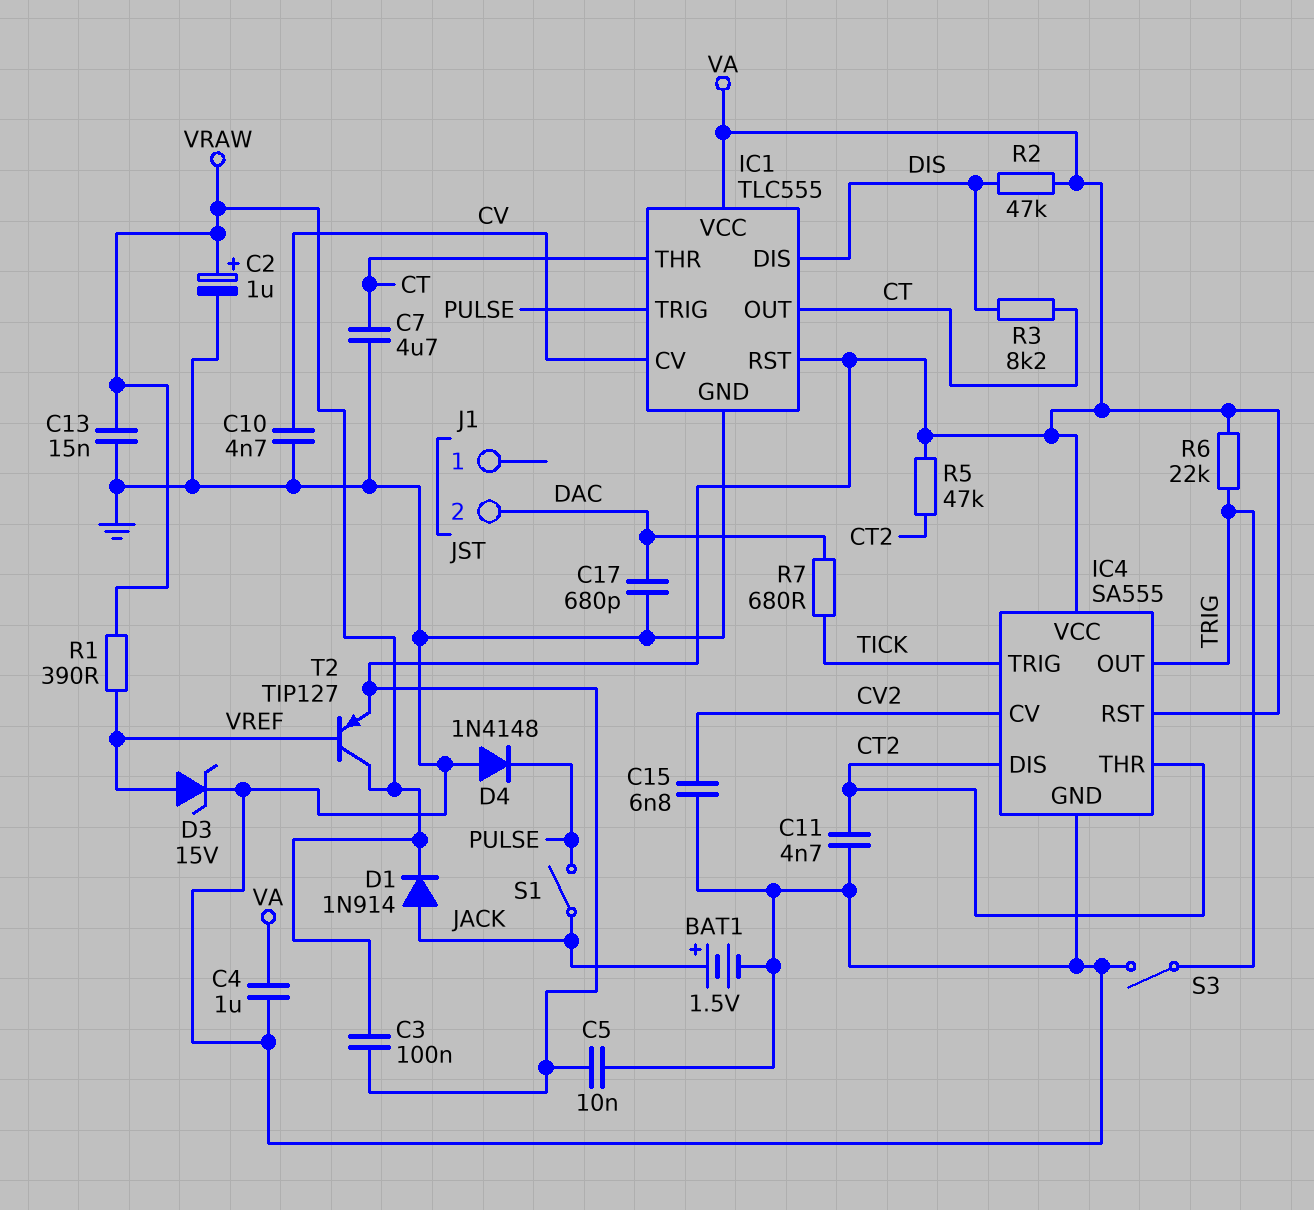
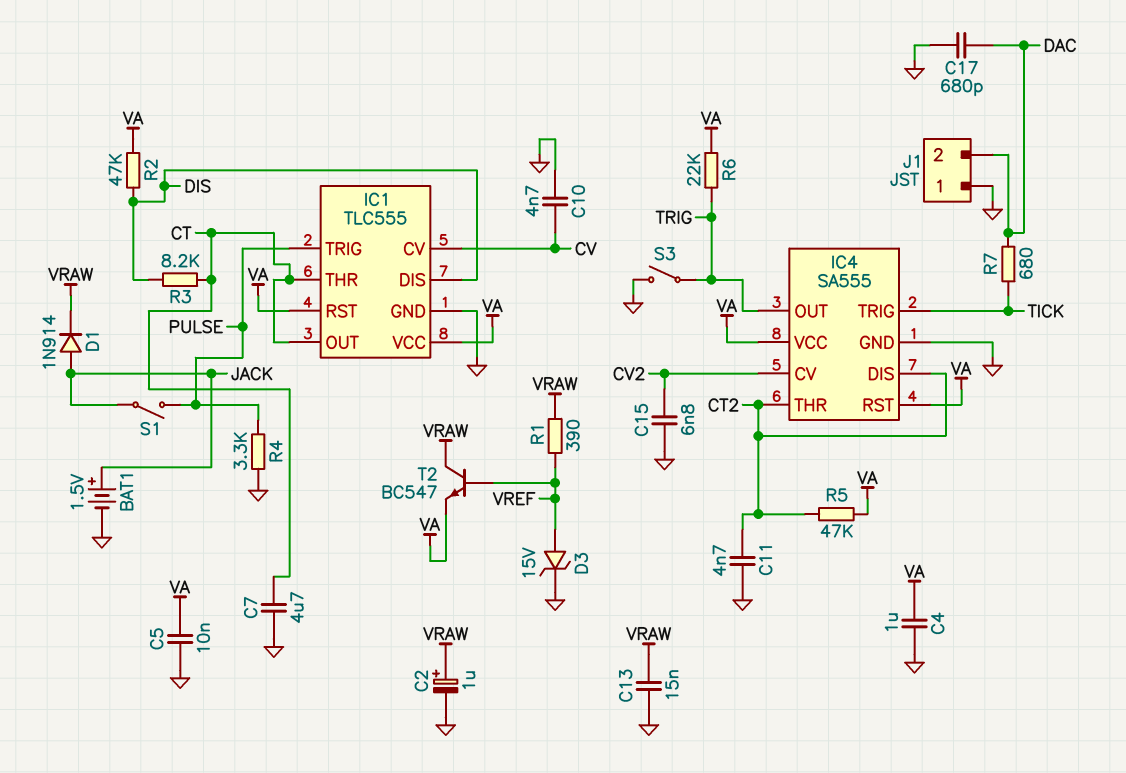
C3: 100nF (VA, VRAW) -> none
D4: diode 1N4148 (A GND, K PULSE) -> none
J1 pin 1: none -> GND
R4: none -> 3.3k (GND, PULSE)
T2: PNP TIP127 (B VREF, C VRAW, E VA) -> NPN BC547 (B VREF, C VRAW, E VA)

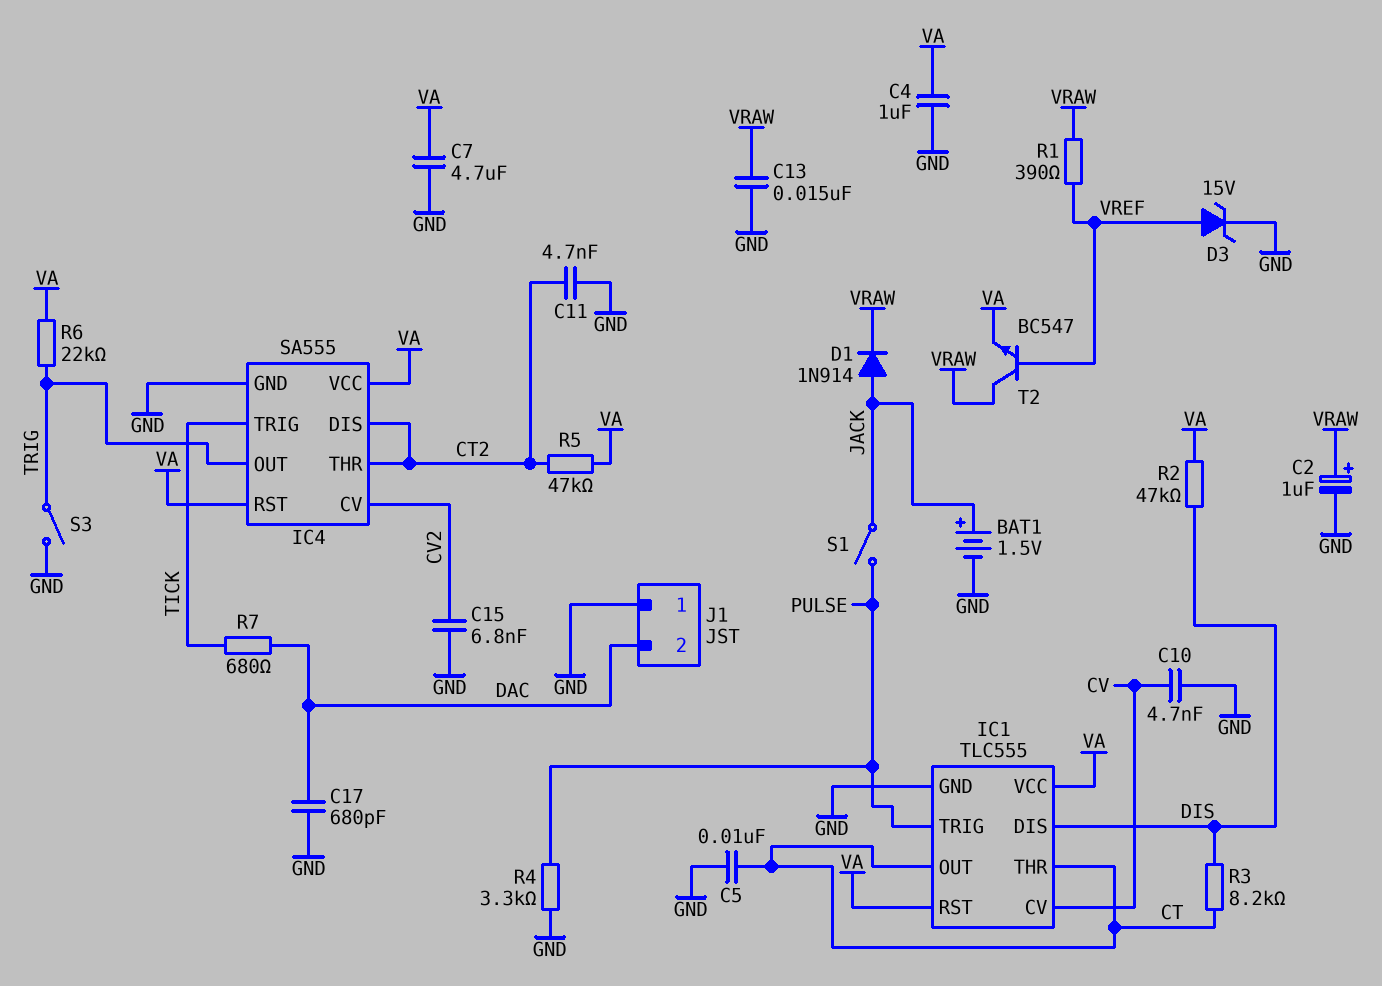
C5: 10nF (GND, VA) -> 10nF (CT, GND)
C7: 4.7uF (CT, GND) -> 4.7uF (GND, VA)

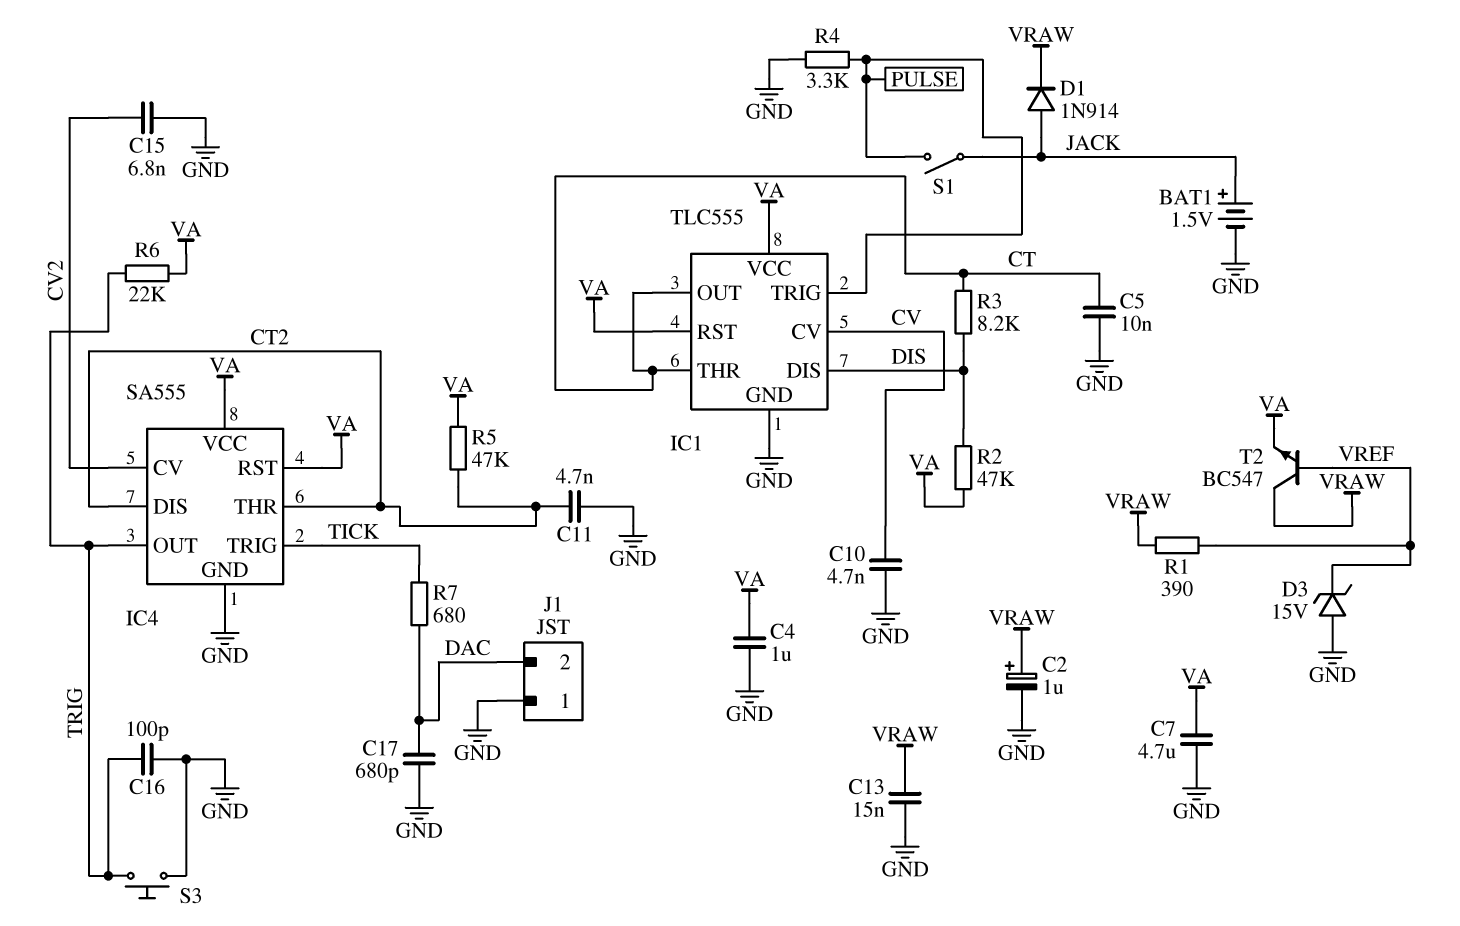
C16: none -> 100pF (GND, TRIG)
D3: zener 15V (A VREF, K GND) -> zener 15V (A GND, K VREF)
S3: switch (GND, TRIG) -> button (GND, TRIG)

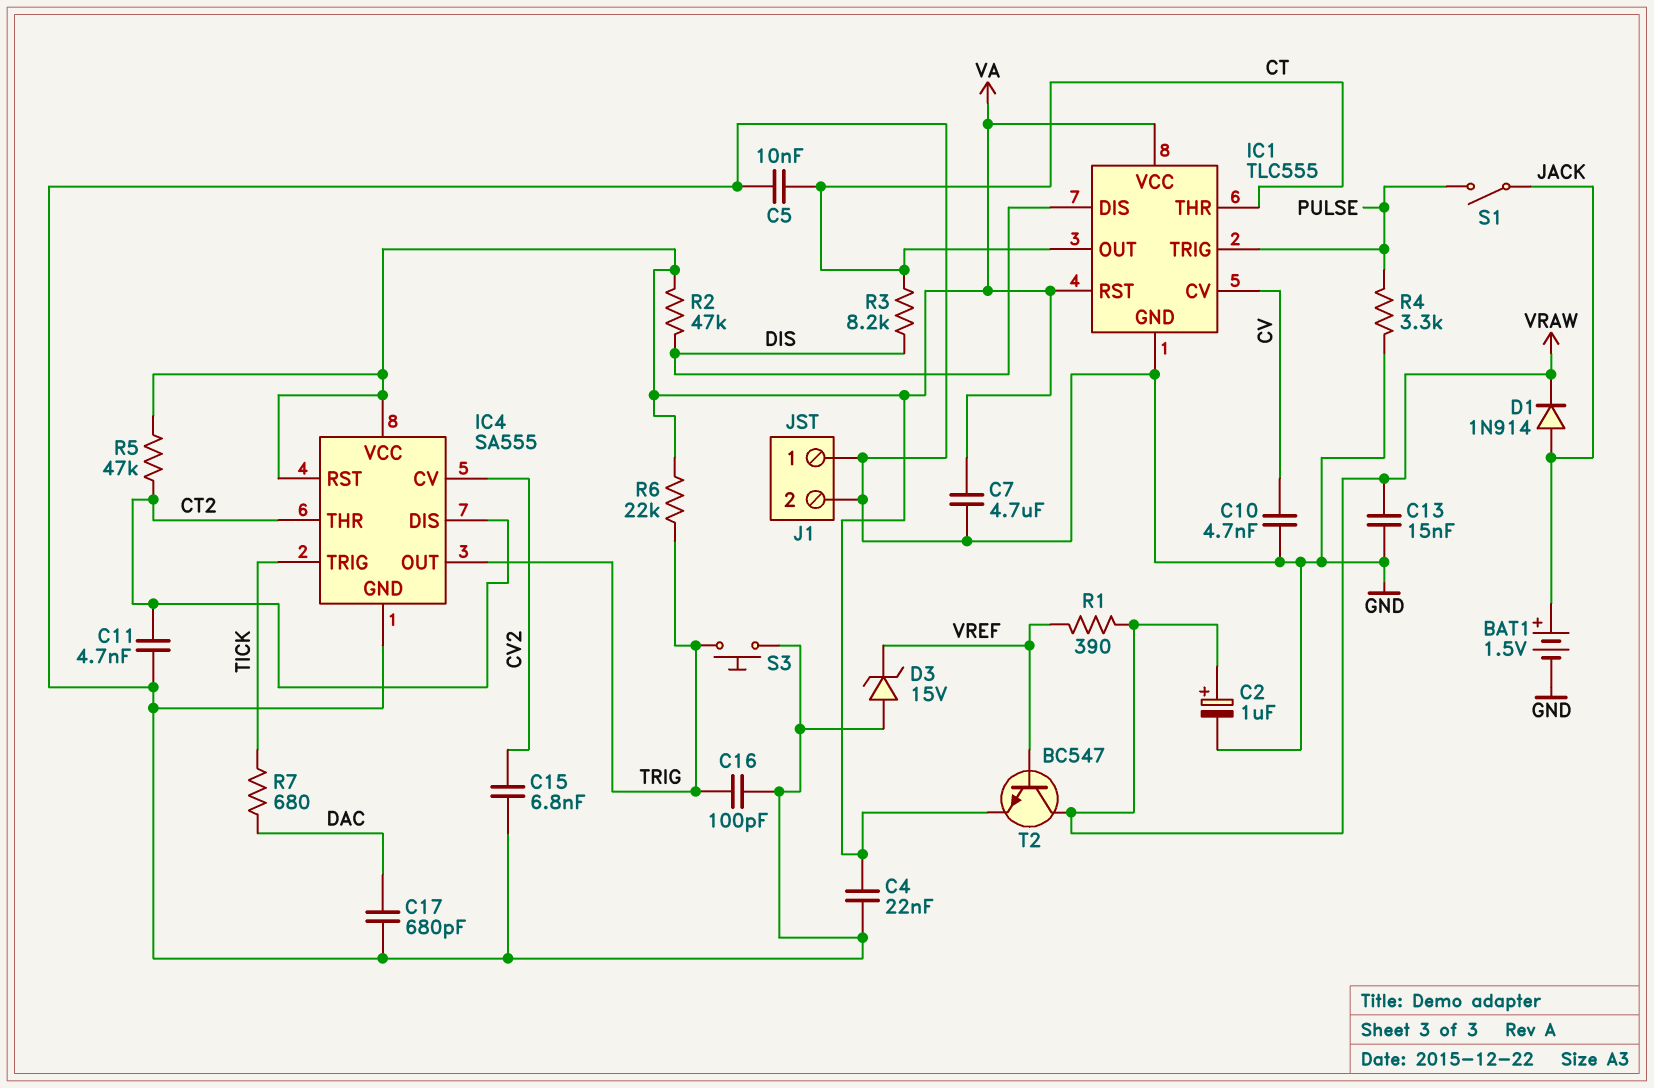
C4: 1uF (GND, VA) -> 22nF (GND, VA)
J1 pin 2: DAC -> GND

